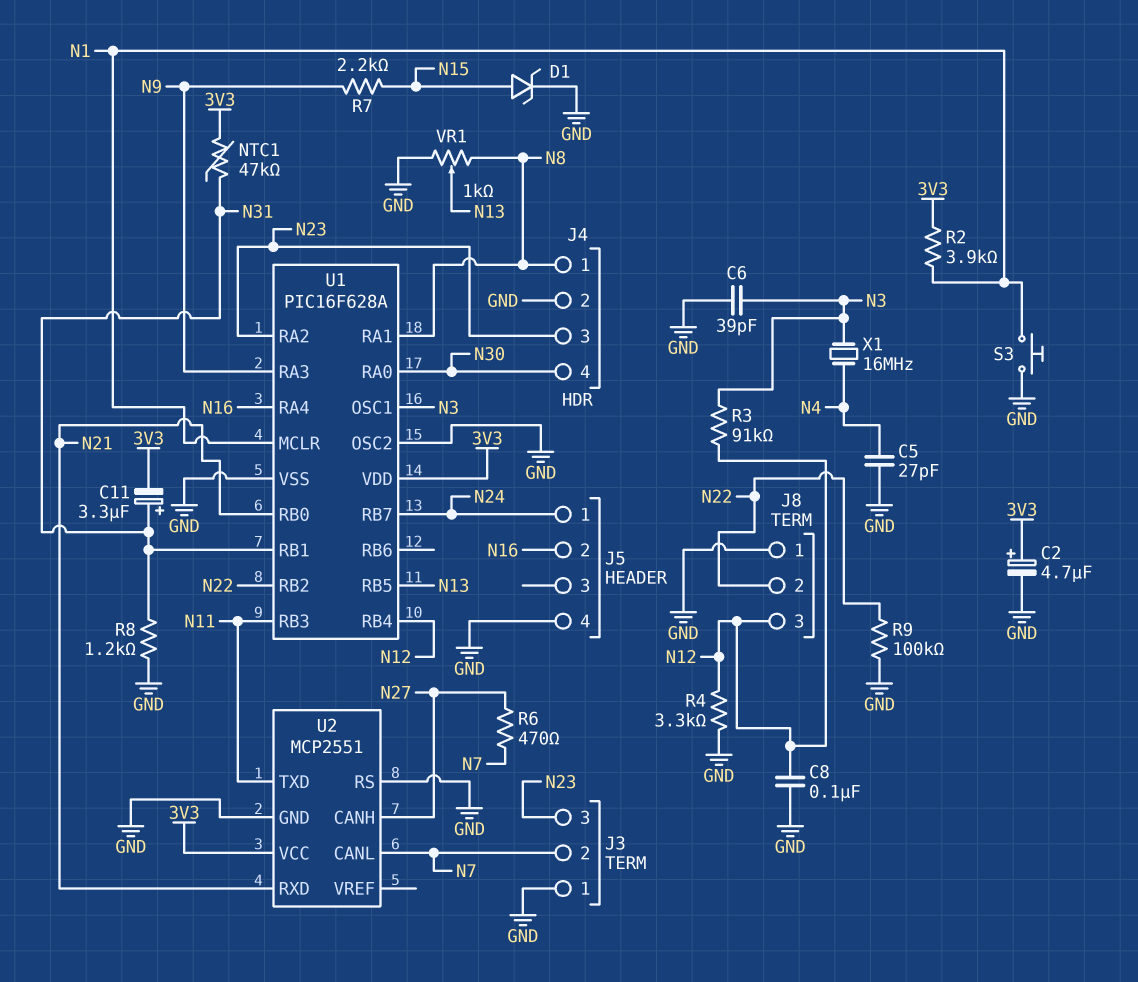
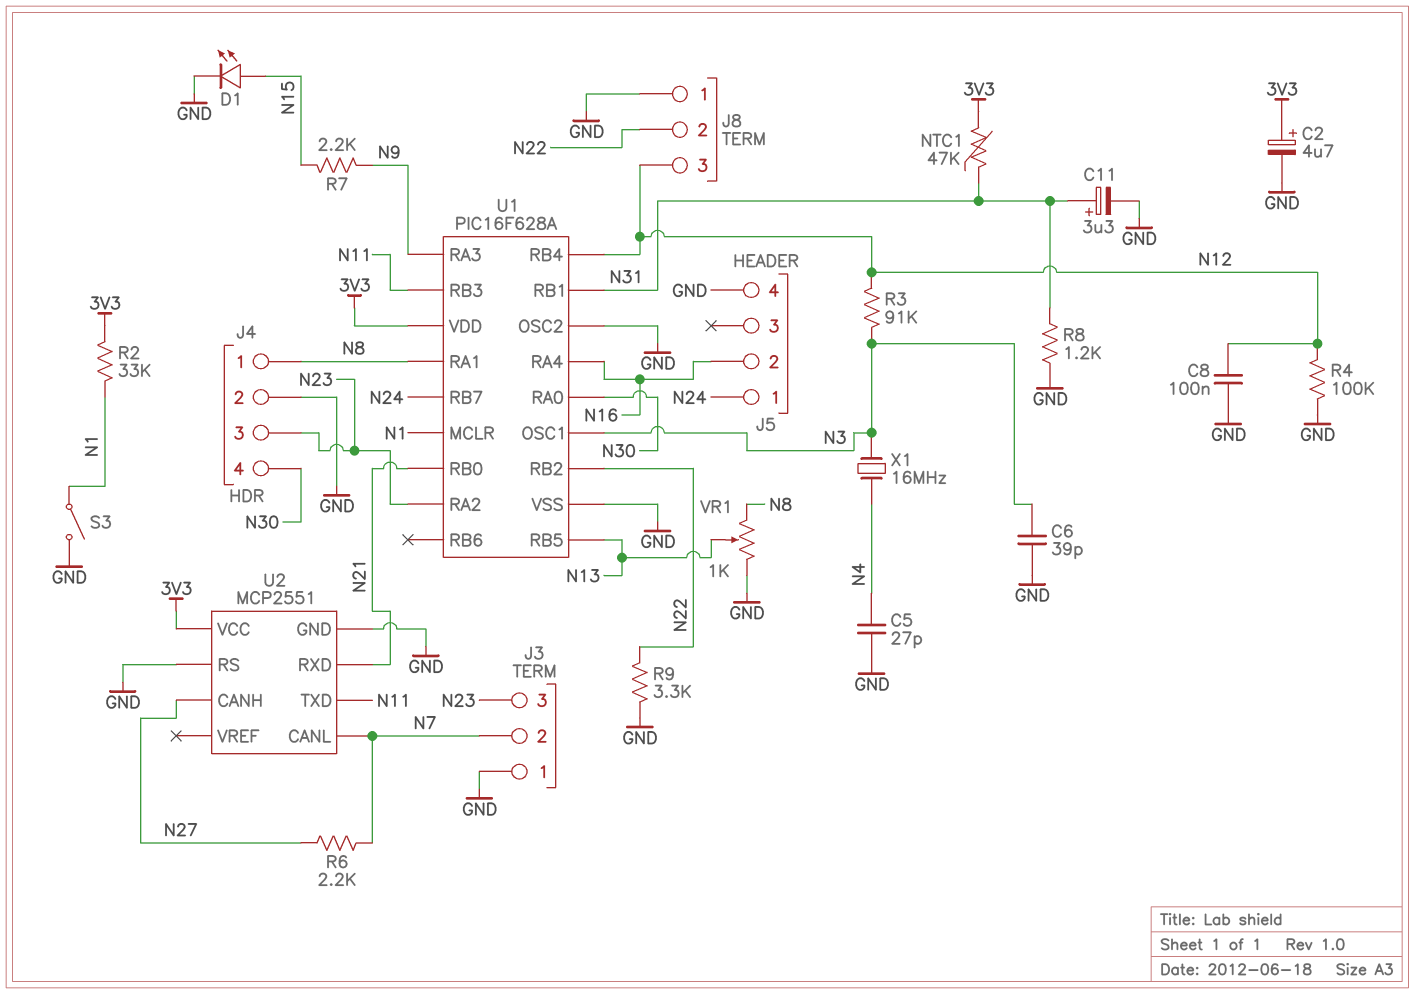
C11: 3.3uF (plus N31, minus 3V3) -> 3.3uF (plus N31, minus GND)
D1: zener (A N15, K GND) -> LED (A N15, K GND)
R2: 3.9k (3V3, N1) -> 33k (3V3, N1)
R4: 3.3k (GND, N12) -> 100k (GND, N12)
R6: 470 (N7, N27) -> 2.2k (N7, N27)
R9: 100k (GND, N22) -> 3.3k (GND, N22)
S3: button (GND, N1) -> switch (GND, N1)

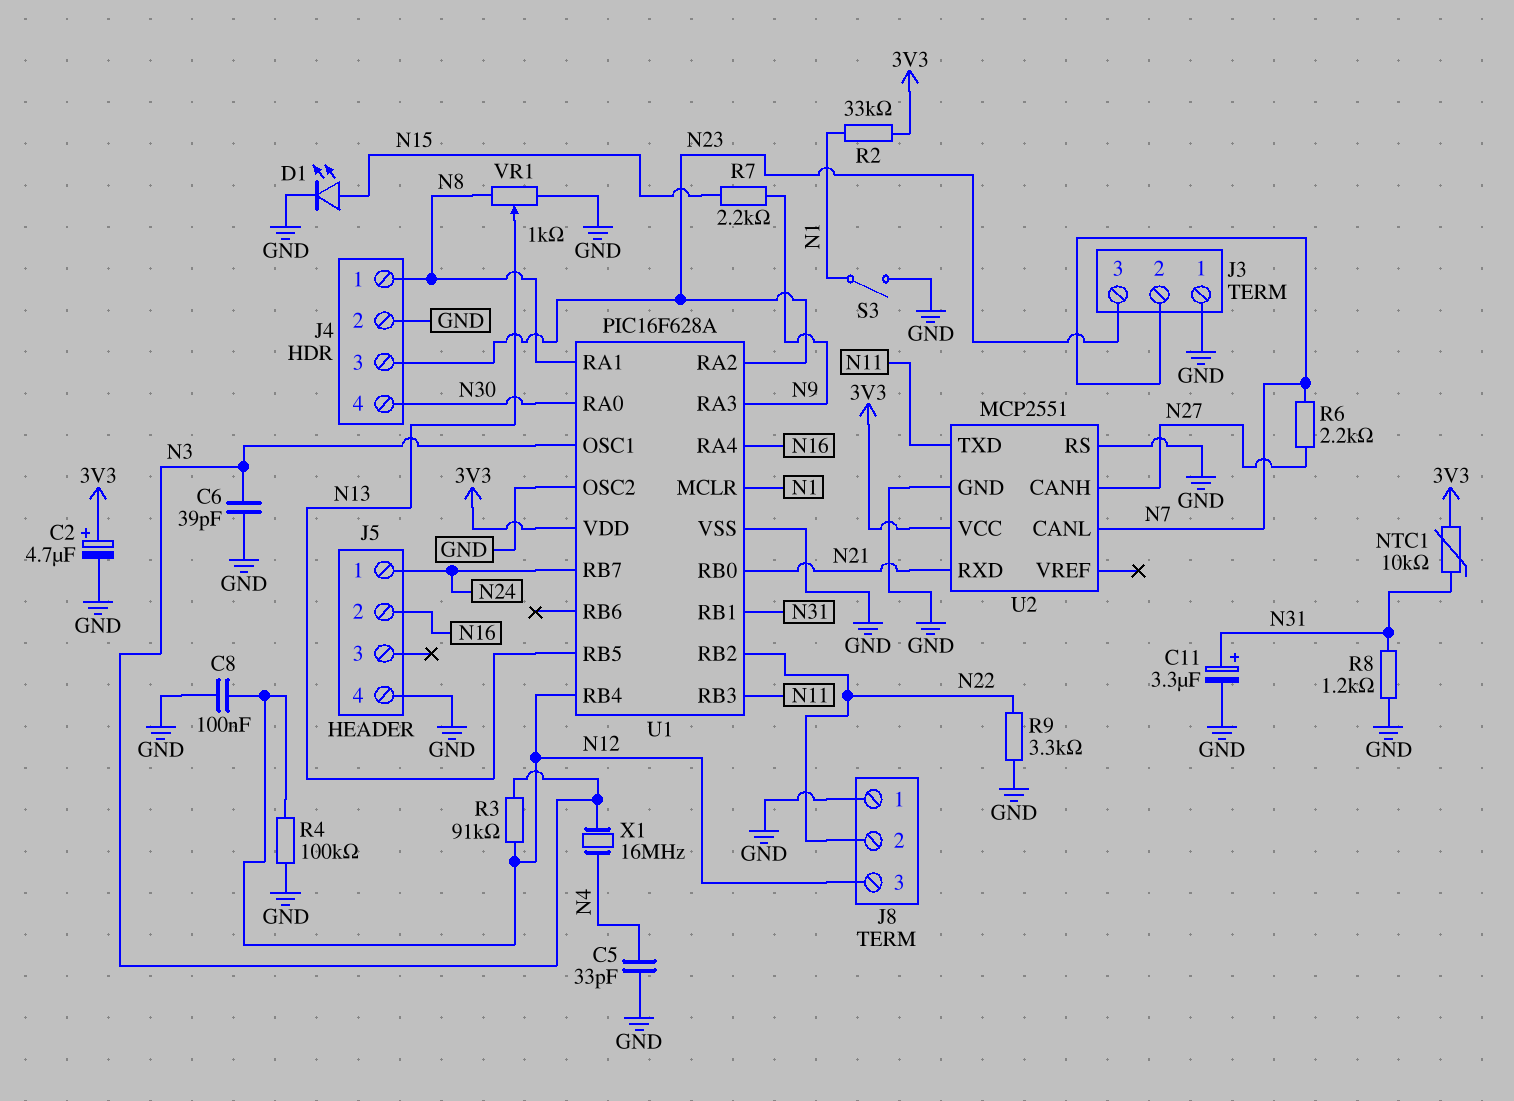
C5: 27pF (GND, N4) -> 33pF (GND, N4)
NTC1: 47k (3V3, N31) -> 10k (3V3, N31)

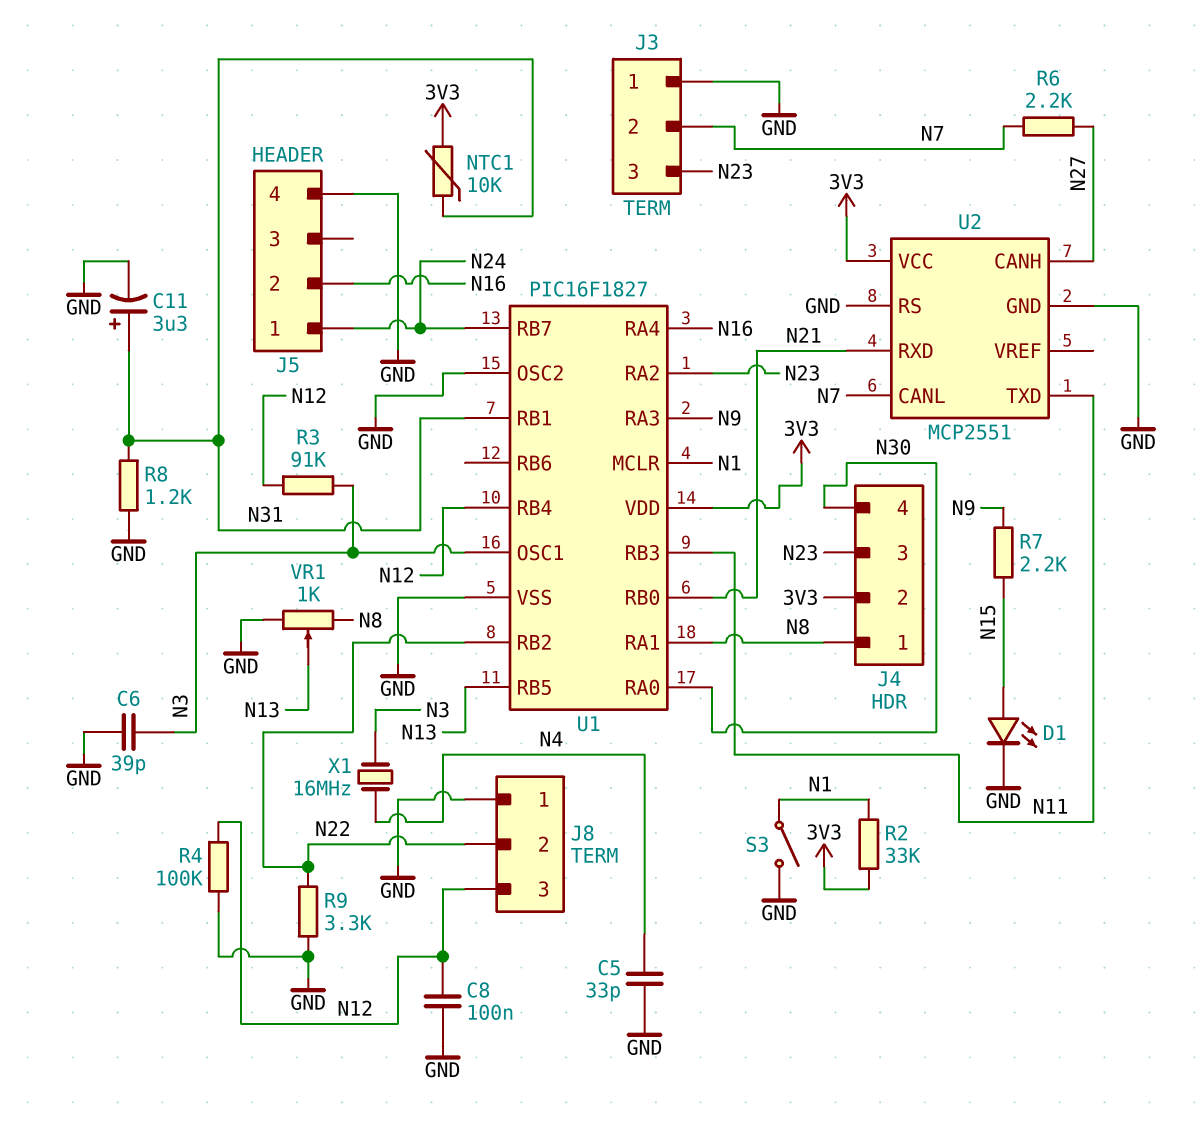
C2: 4.7uF (plus 3V3, minus GND) -> none
J4 pin 2: GND -> 3V3
U1: PIC16F628A -> PIC16F1827

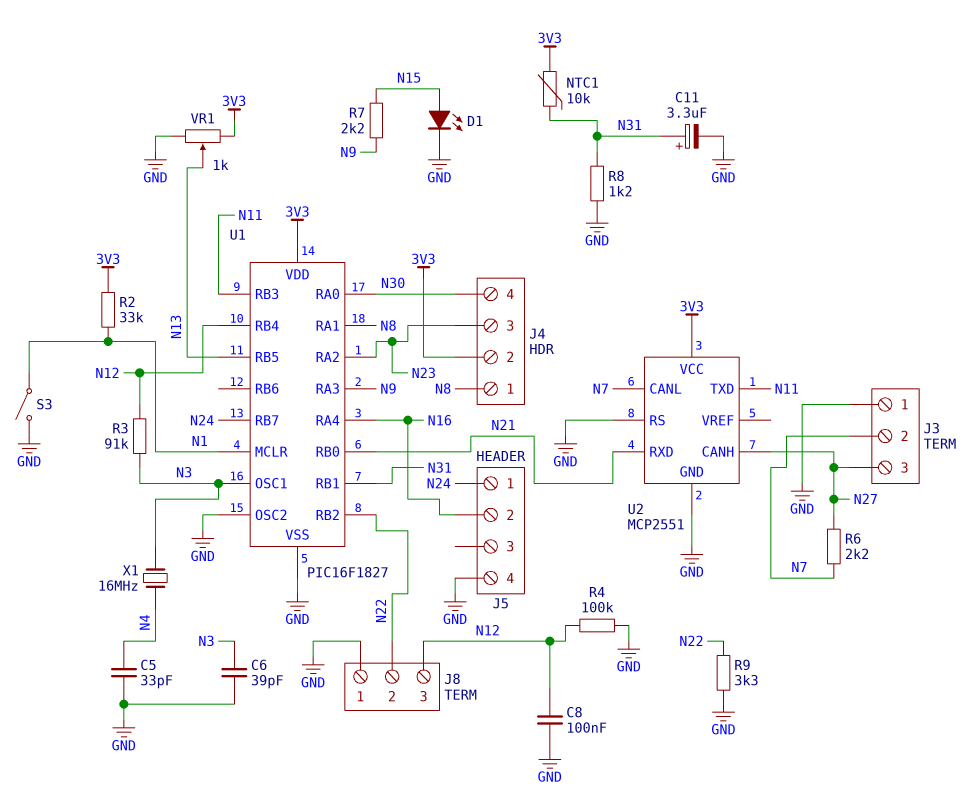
J3 pin 3: N23 -> N27
VR1: 1k (GND, N8, wiper N13) -> 1k (3V3, GND, wiper N13)

